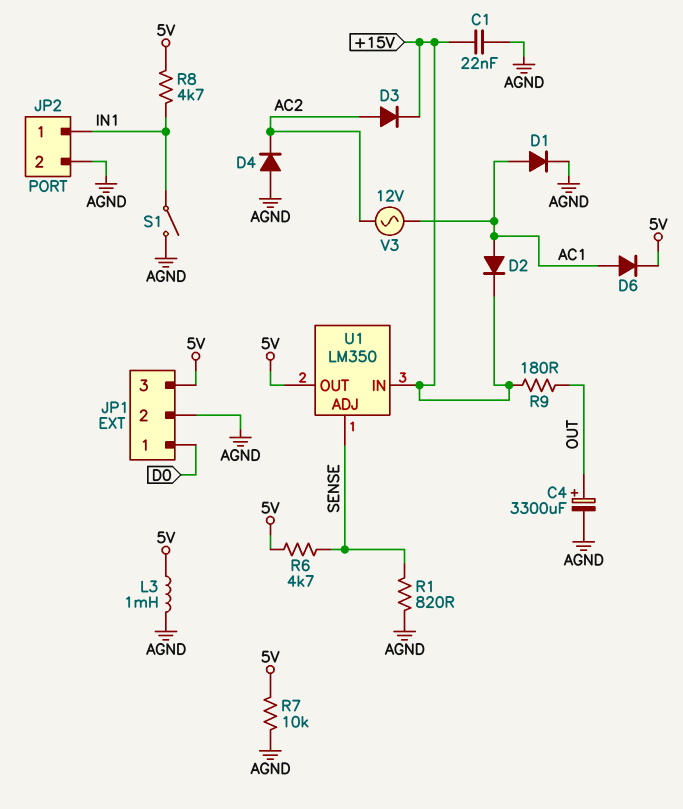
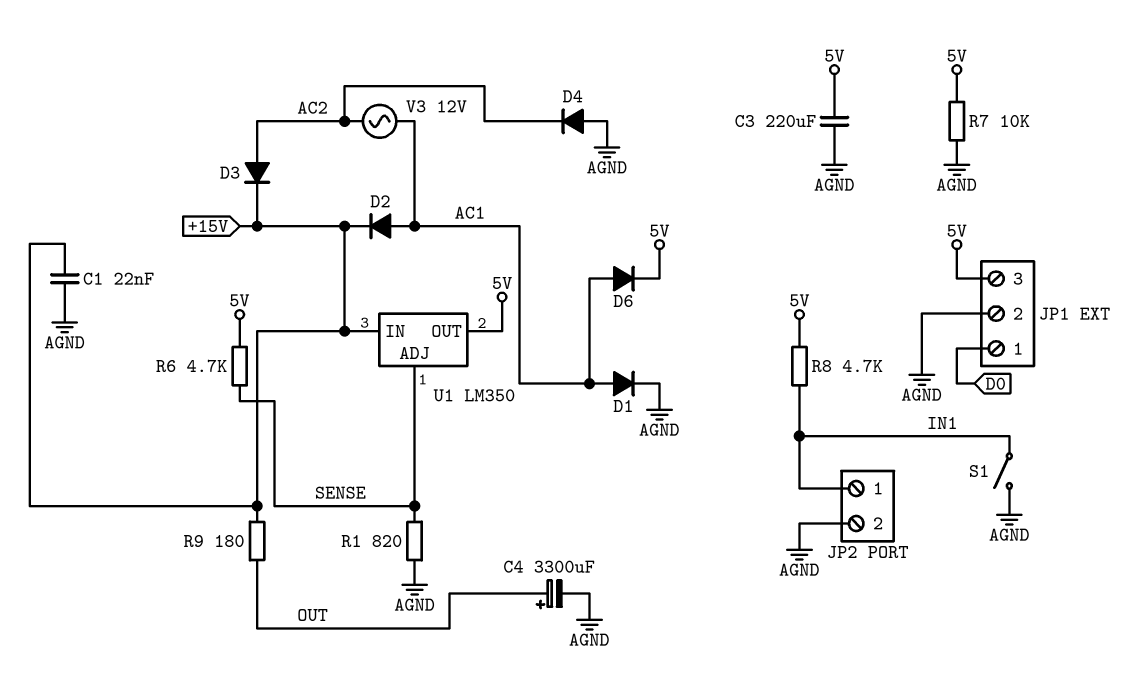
C3: none -> 220uF (5V, AGND)
L3: 1mH (5V, AGND) -> none

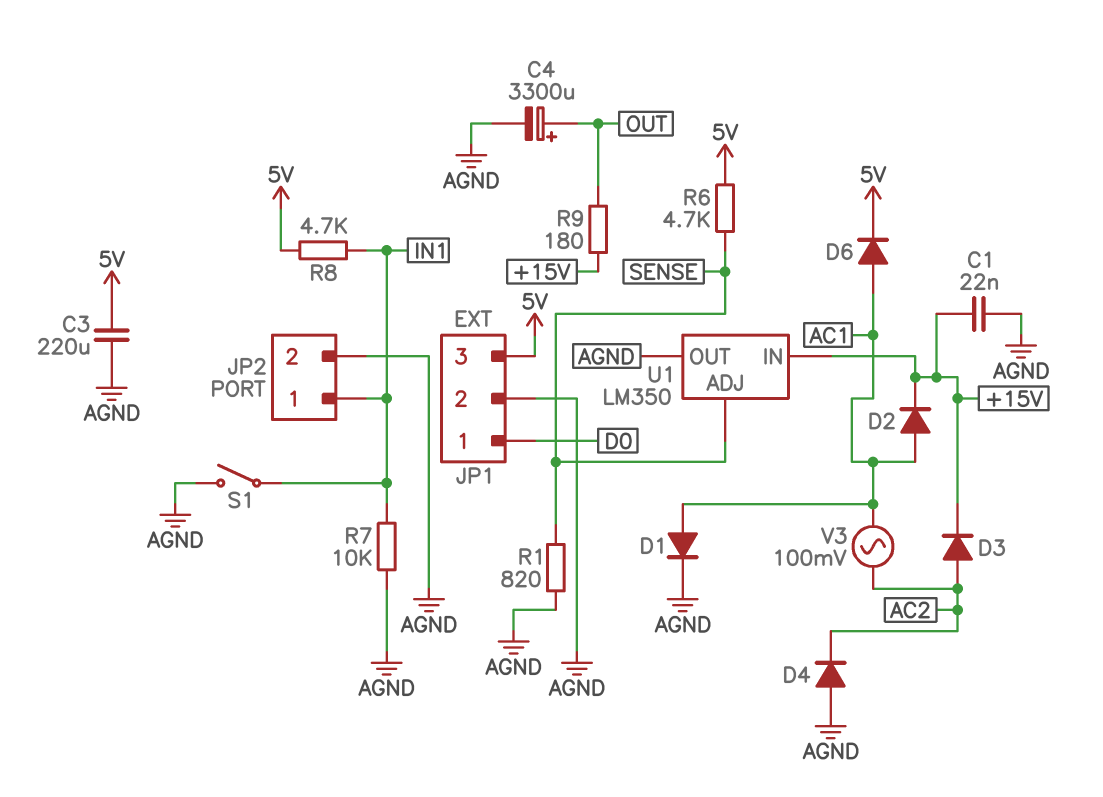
R7: 10k (5V, AGND) -> 10k (AGND, IN1)
U1 pin OUT: 5V -> AGND
V3: AC 12V (AC1, AC2) -> AC 100mV (AC1, AC2)

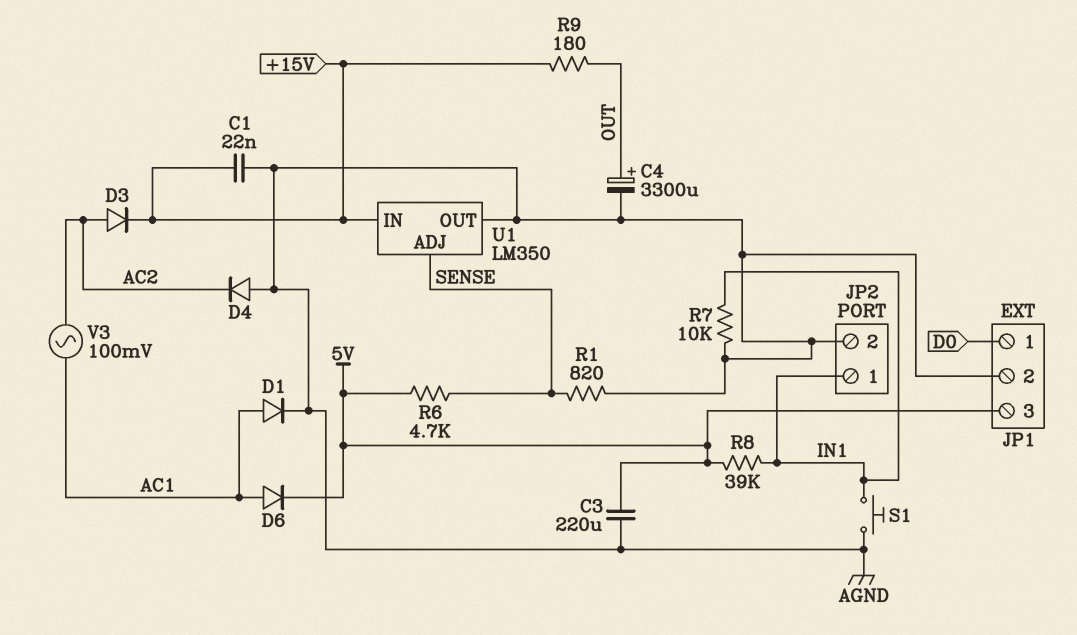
D2: diode (A AC1, K +15V) -> none
R8: 4.7k (5V, IN1) -> 39k (5V, IN1)
S1: switch (AGND, IN1) -> button (AGND, IN1)

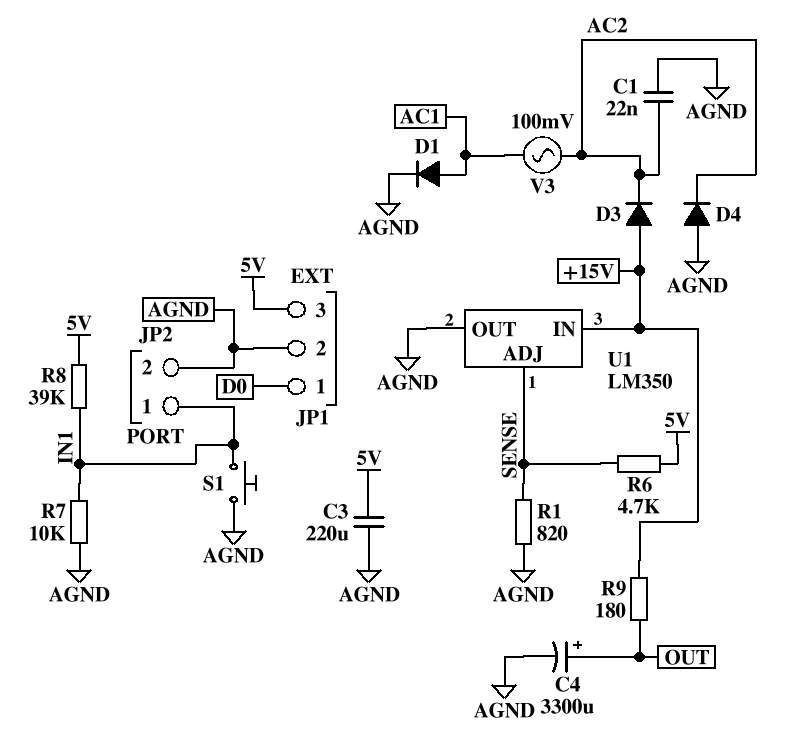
C1: 22nF (+15V, AGND) -> 22nF (AC2, AGND)
D3: diode (A AC2, K +15V) -> diode (A +15V, K AC2)
D6: diode (A AC1, K 5V) -> none

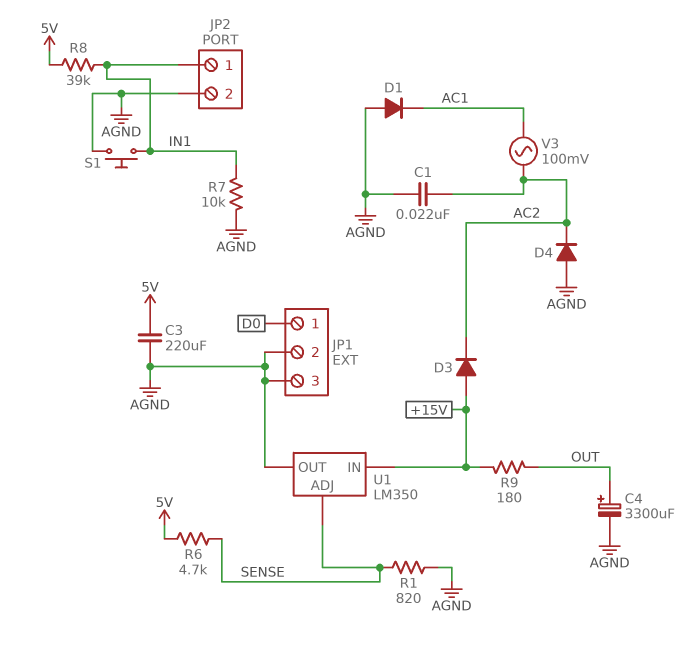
D1: diode (A AC1, K AGND) -> diode (A AGND, K AC1)
JP1 pin 3: 5V -> AGND

